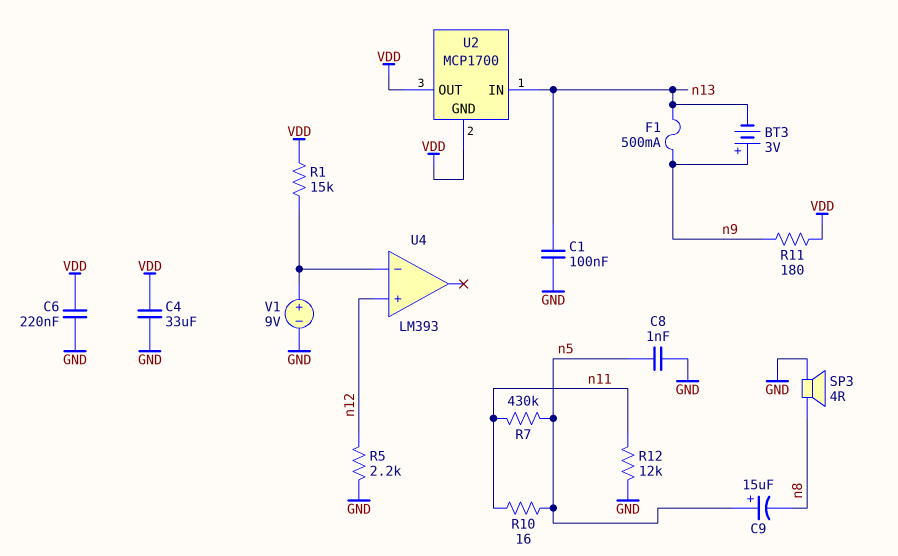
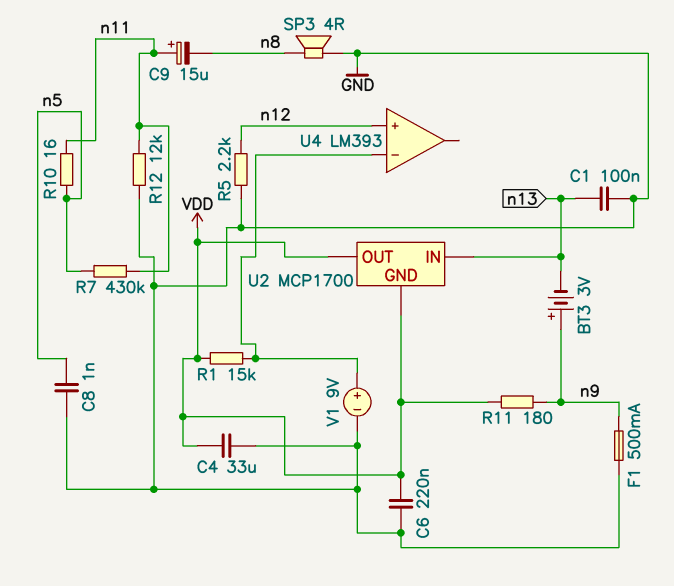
C9: 15uF (plus n5, minus n8) -> 15uF (plus n11, minus n8)
F1: 500mA (n9, n13) -> 500mA (GND, n9)

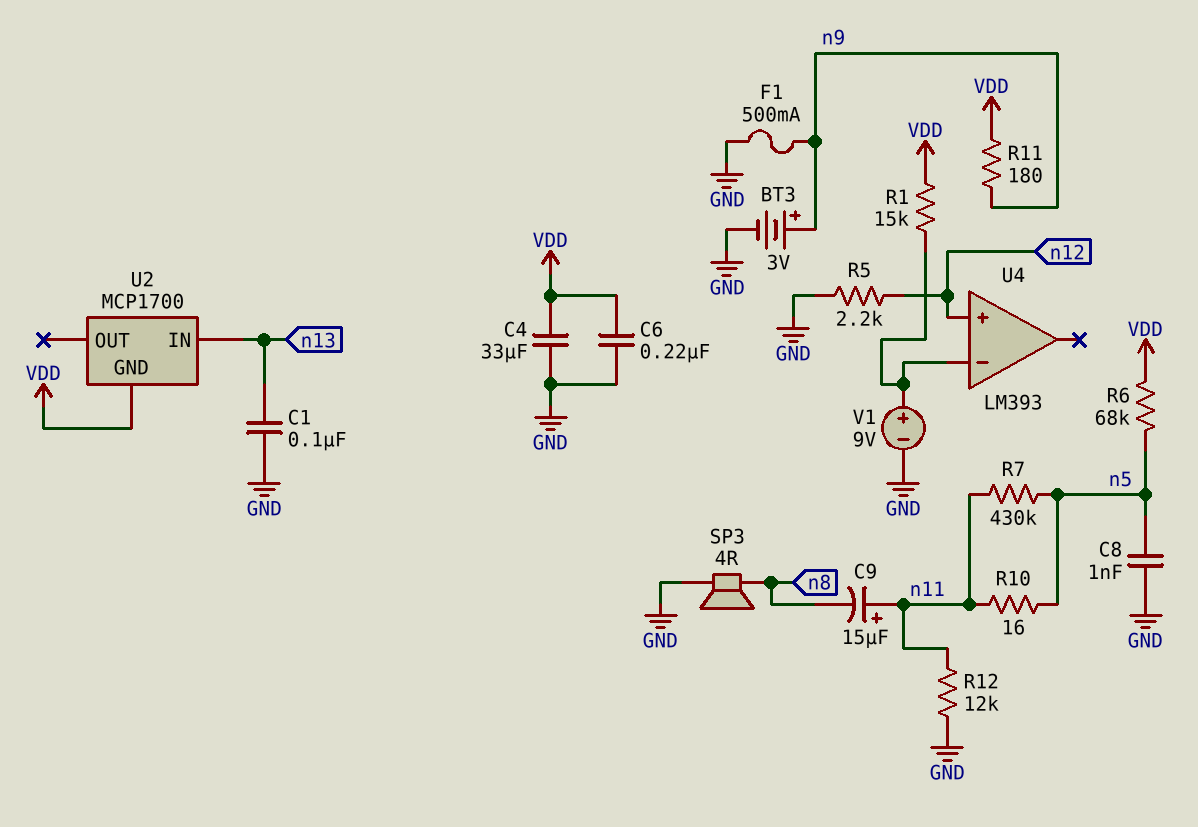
BT3: 3V (plus n9, minus n13) -> 3V (plus n9, minus GND)
R6: none -> 68k (VDD, n5)
U2 pin OUT: VDD -> none

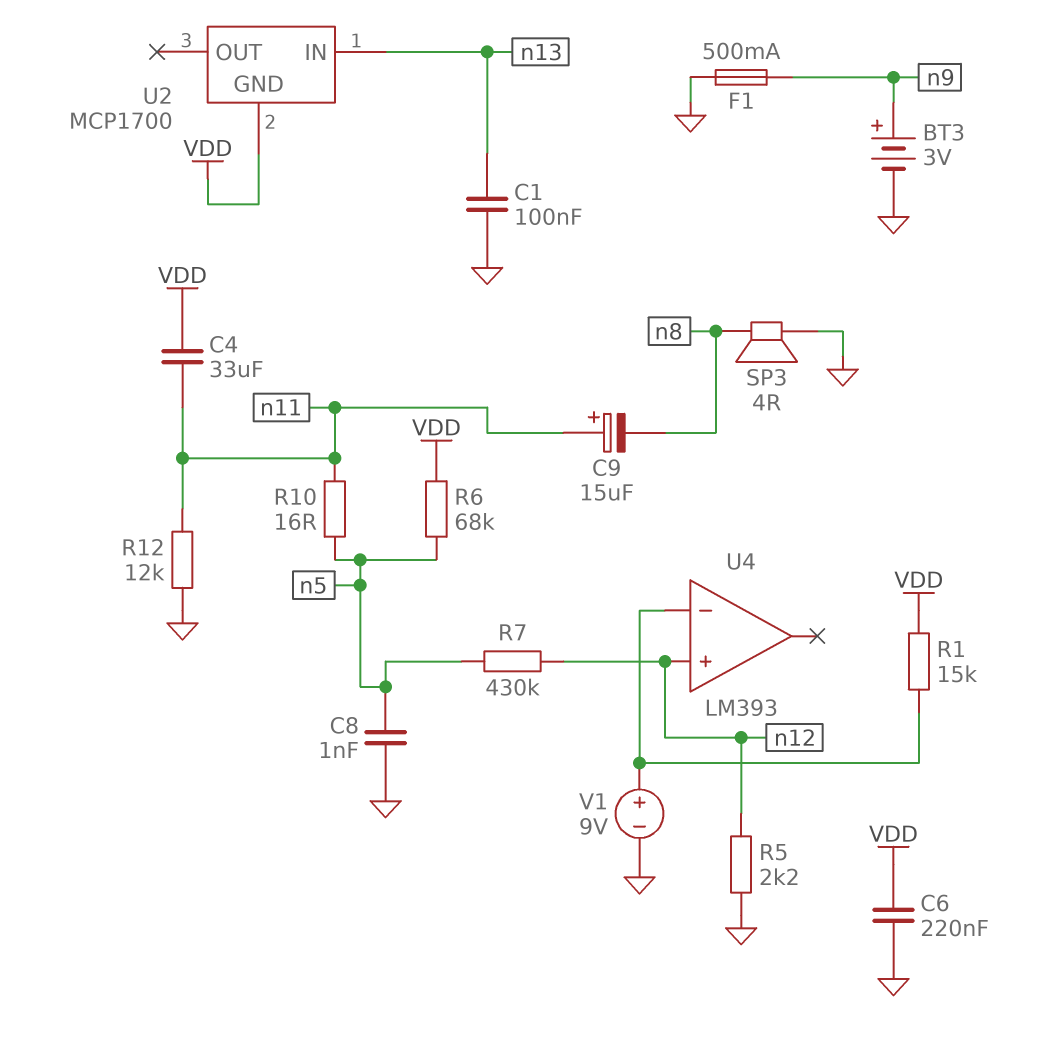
C4: 33uF (GND, VDD) -> 33uF (VDD, n11)
R7: 430k (n5, n11) -> 430k (n5, n12)
R11: 180 (VDD, n9) -> none

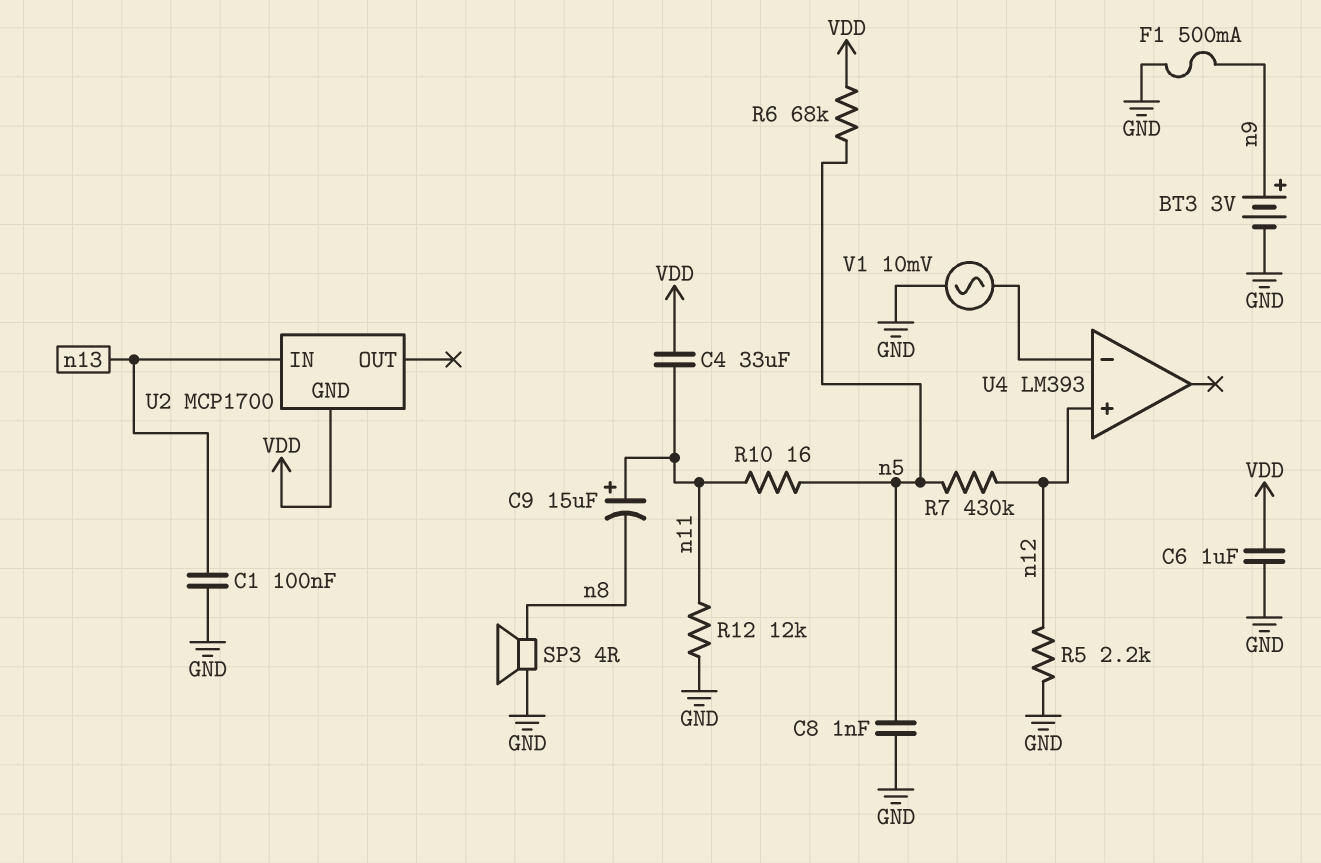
C6: 220nF (GND, VDD) -> 1uF (GND, VDD)
R1: 15k (U4/in-, VDD) -> none
V1: 9V (plus U4/in-, minus GND) -> AC 10mV (GND, U4/in-)

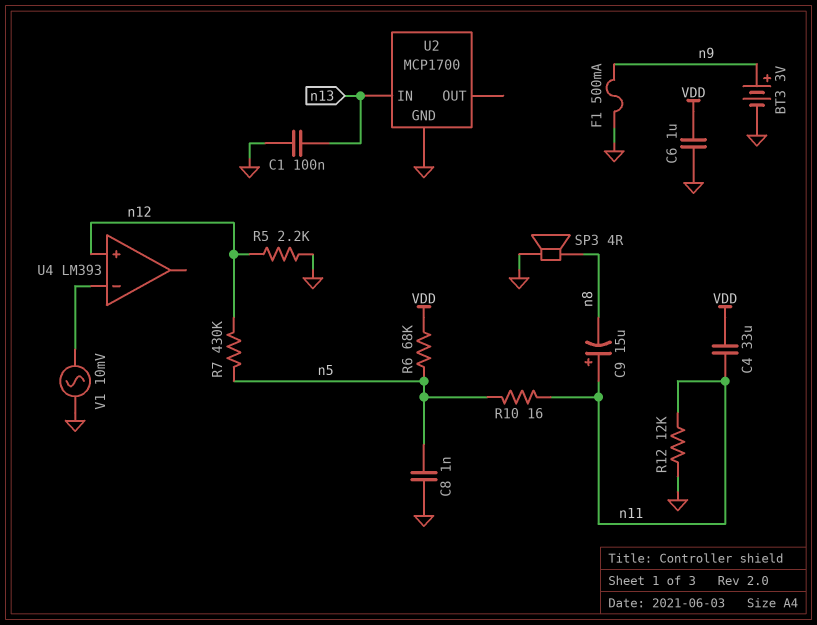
U2 pin GND: VDD -> GND

